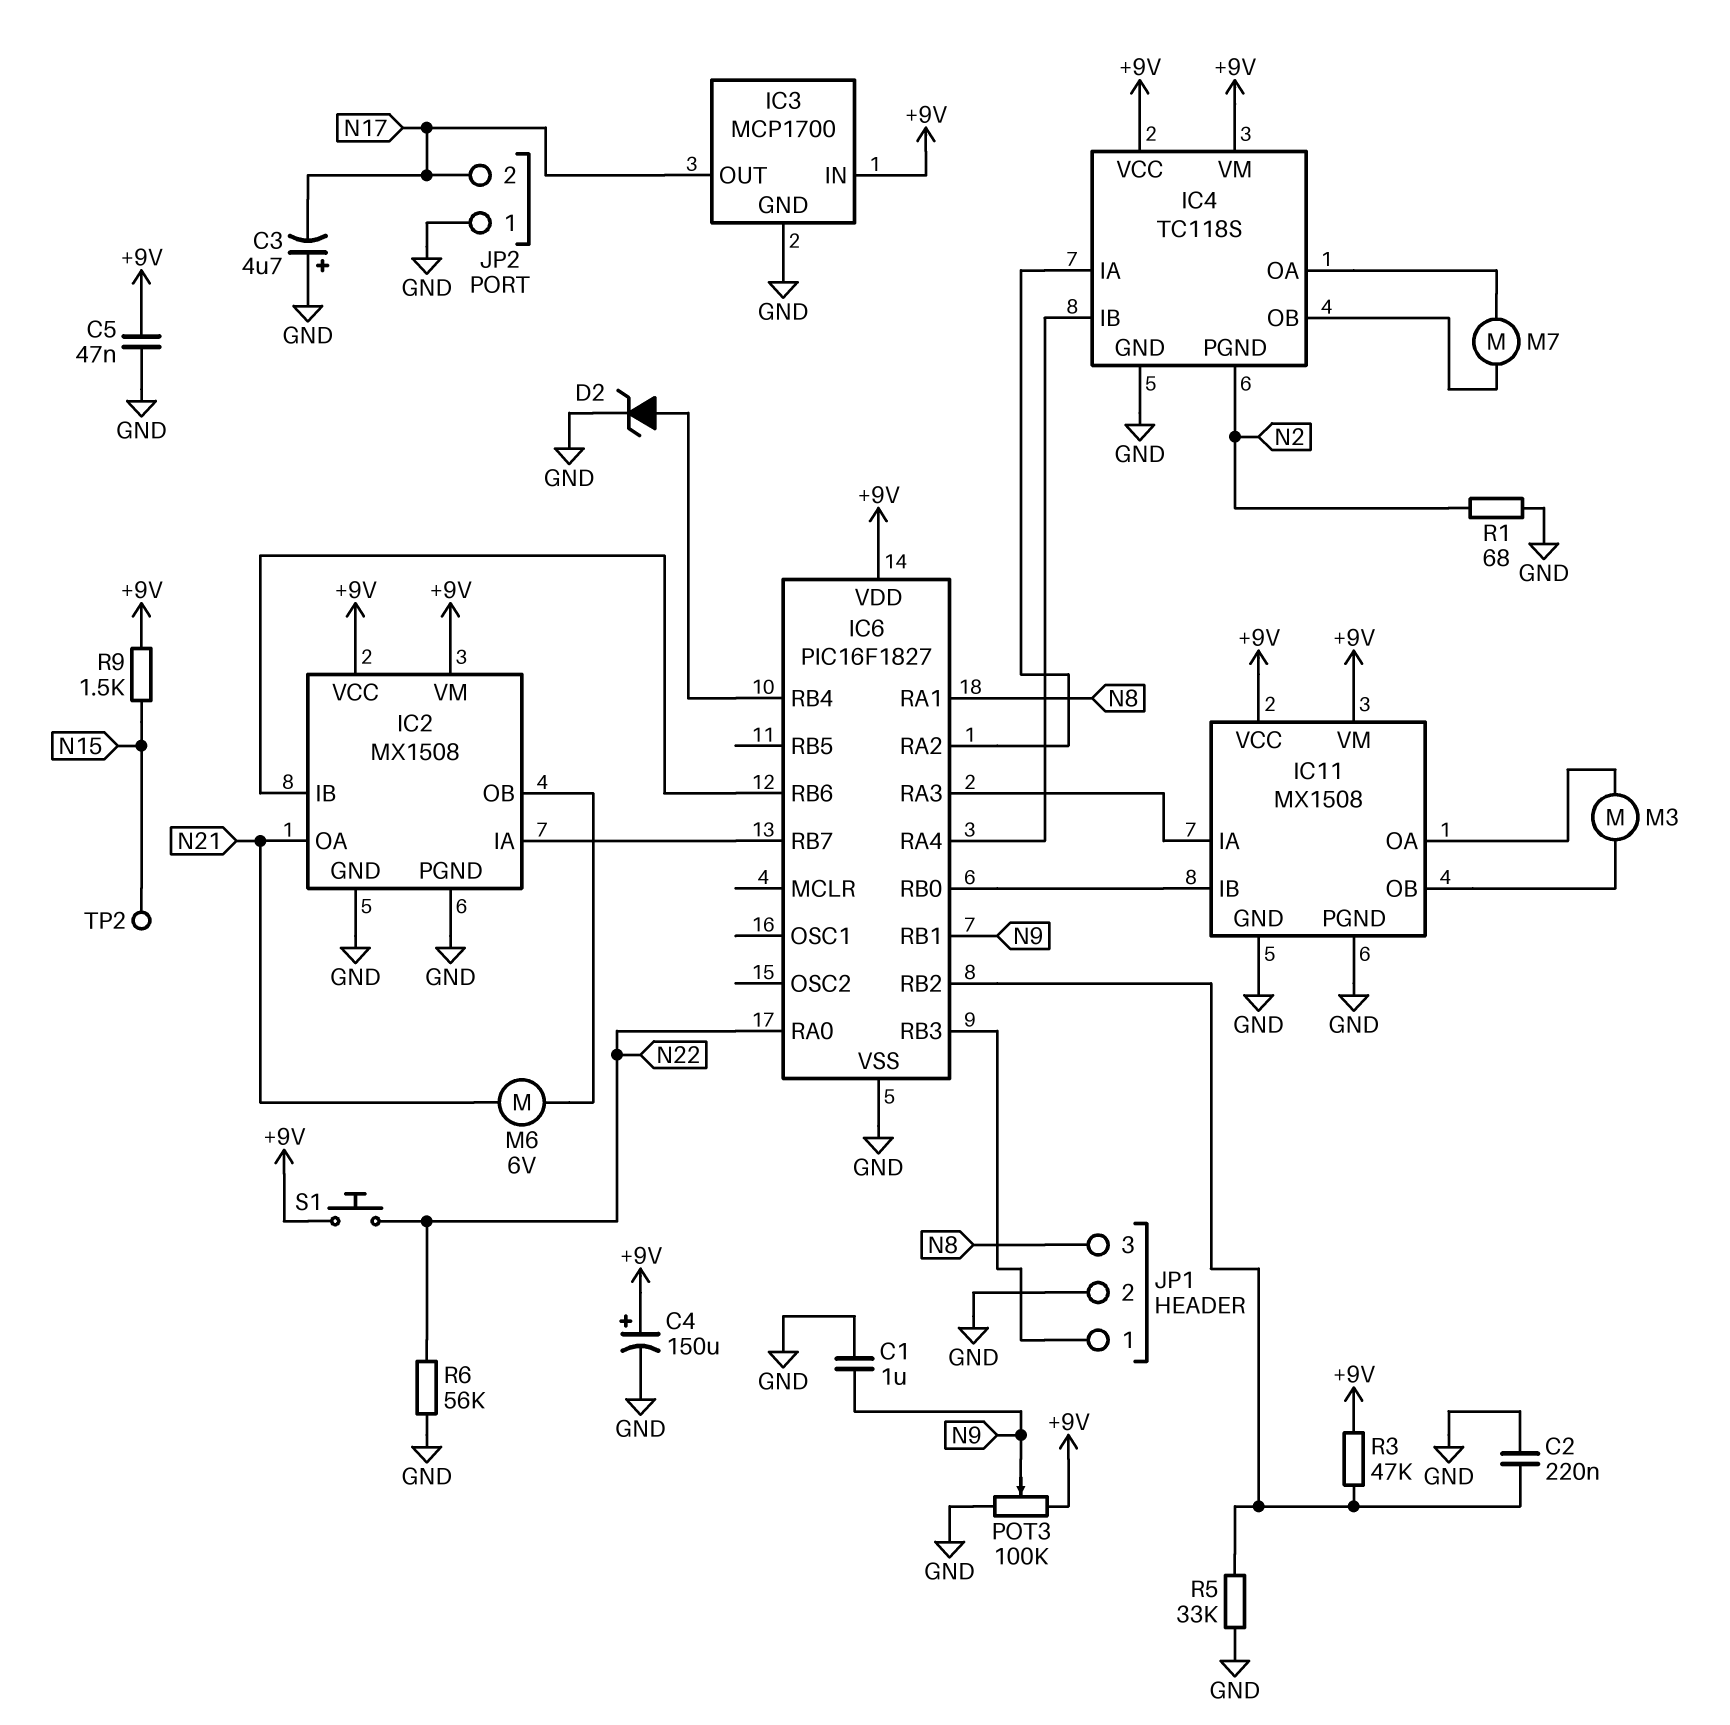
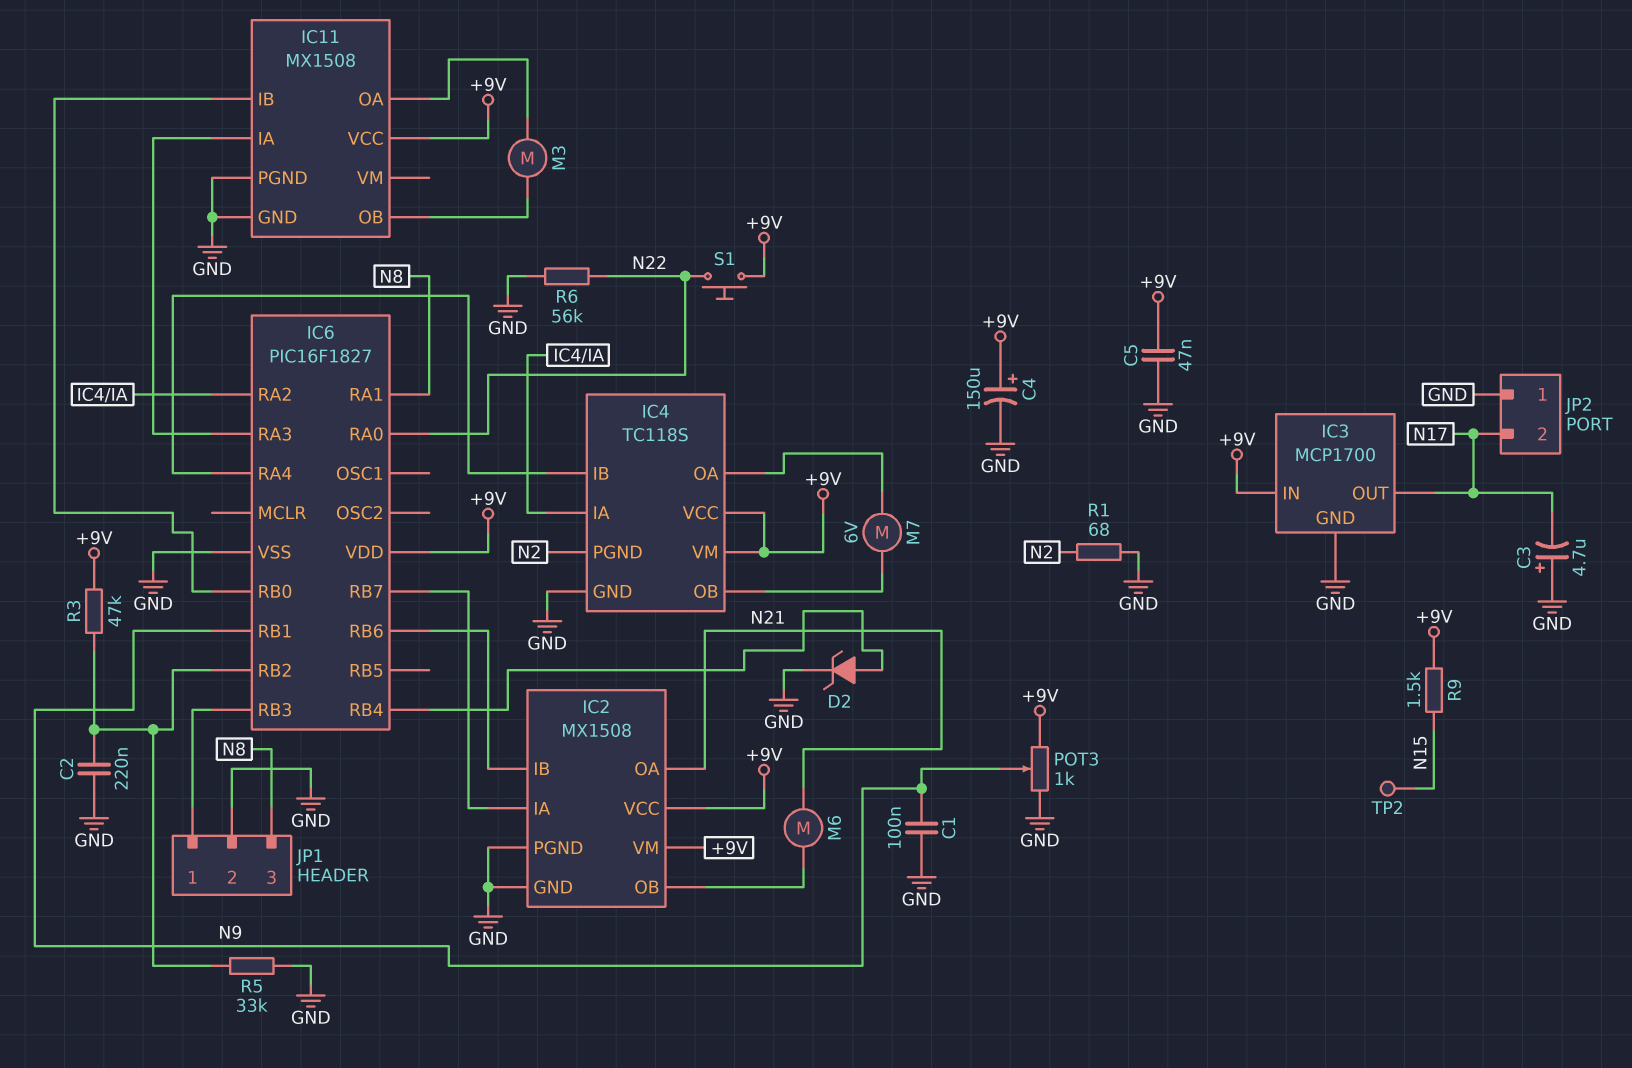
C1: 1uF (GND, N9) -> 100nF (GND, N9)
IC11 pin VM: +9V -> none
M6: motor 6V (IC2/OB, N21) -> motor (IC2/OB, N21)
M7: motor (IC4/OA, IC4/OB) -> motor 6V (IC4/OA, IC4/OB)
POT3: 100k (+9V, GND, wiper N9) -> 1k (+9V, GND, wiper N9)

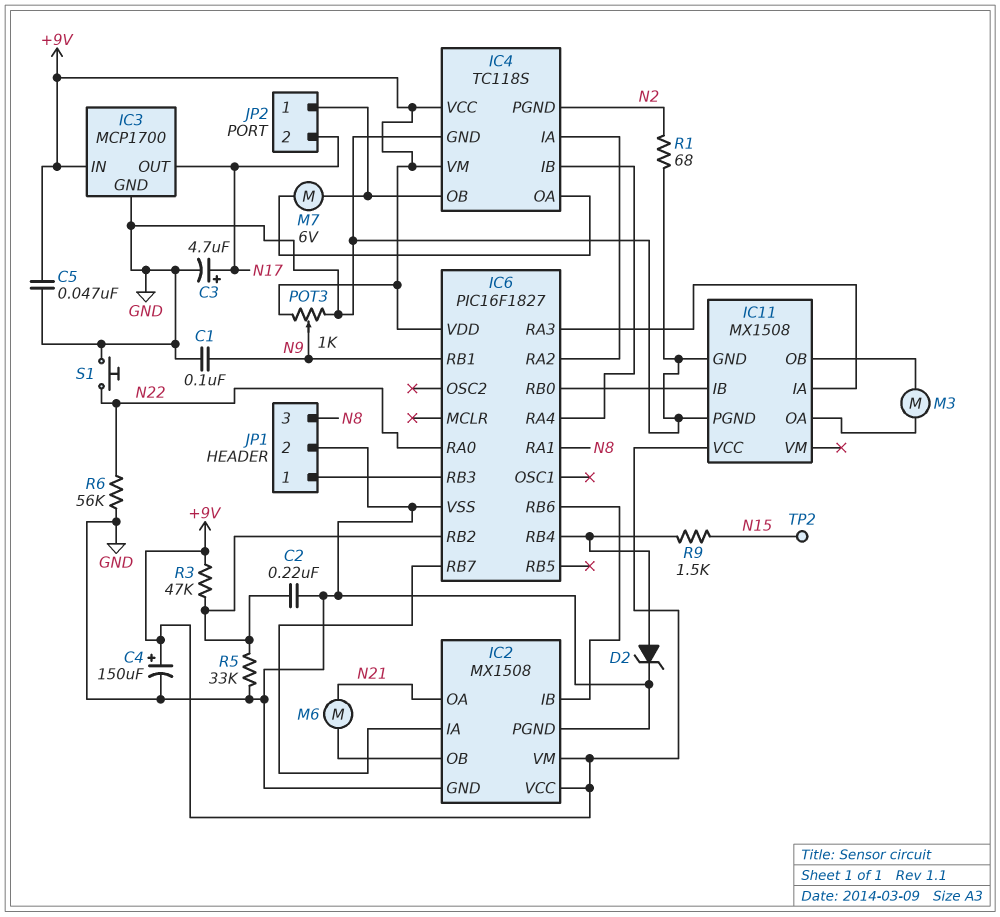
C3: 4.7uF (plus GND, minus N17) -> 4.7uF (plus N17, minus GND)
JP2 pin 1: GND -> IC4/OB
R9: 1.5k (+9V, N15) -> 1.5k (IC6/RB4, N15)
S1: button (+9V, N22) -> button (GND, N22)

